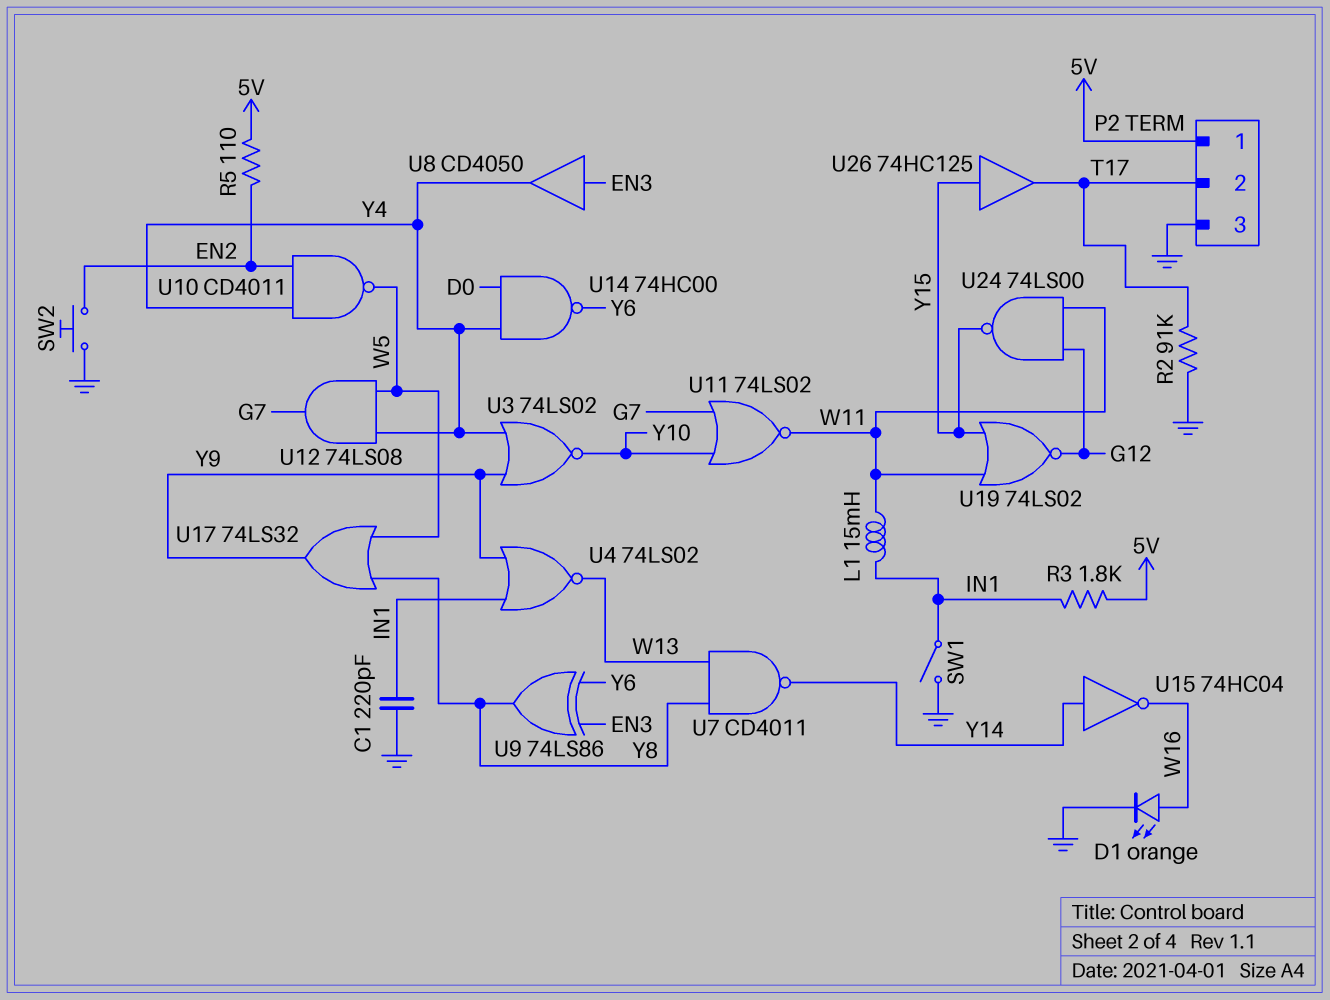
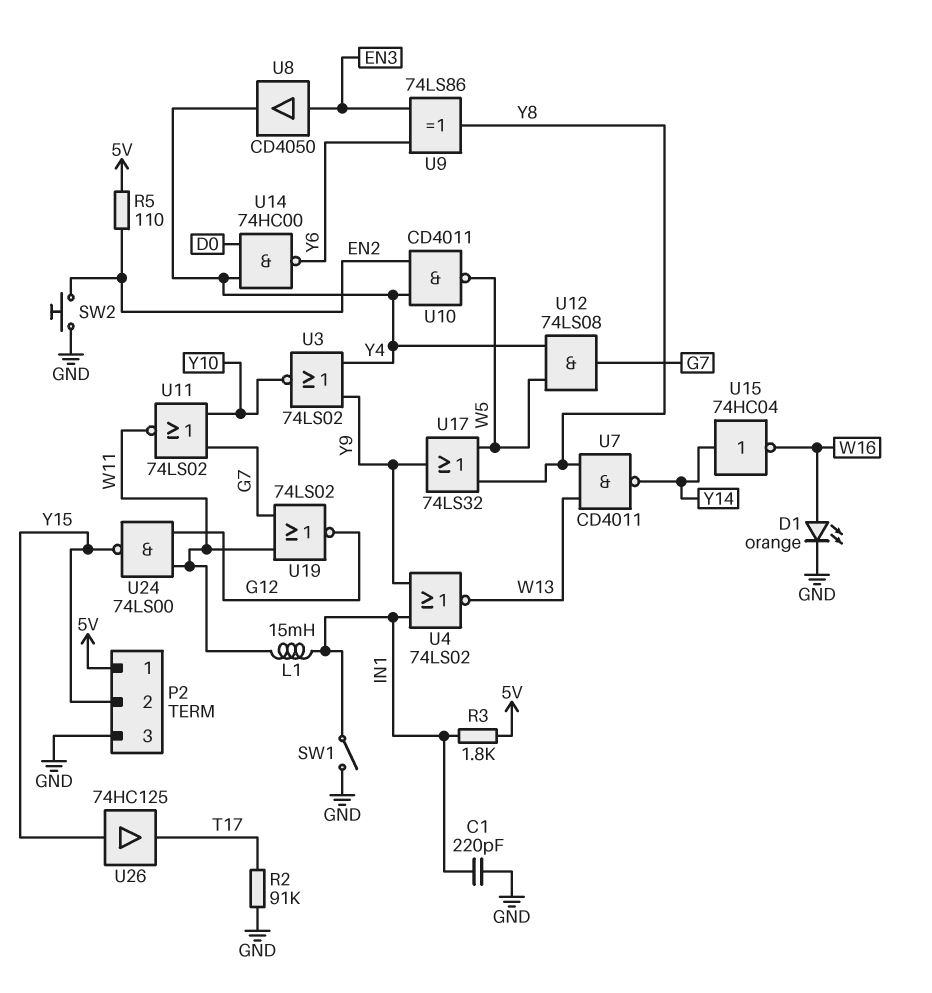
P2 pin 2: T17 -> Y15
U19: NOR 74LS02 (in W11, in Y15, out G12) -> NOR 74LS02 (in G7, in W11, out G12)

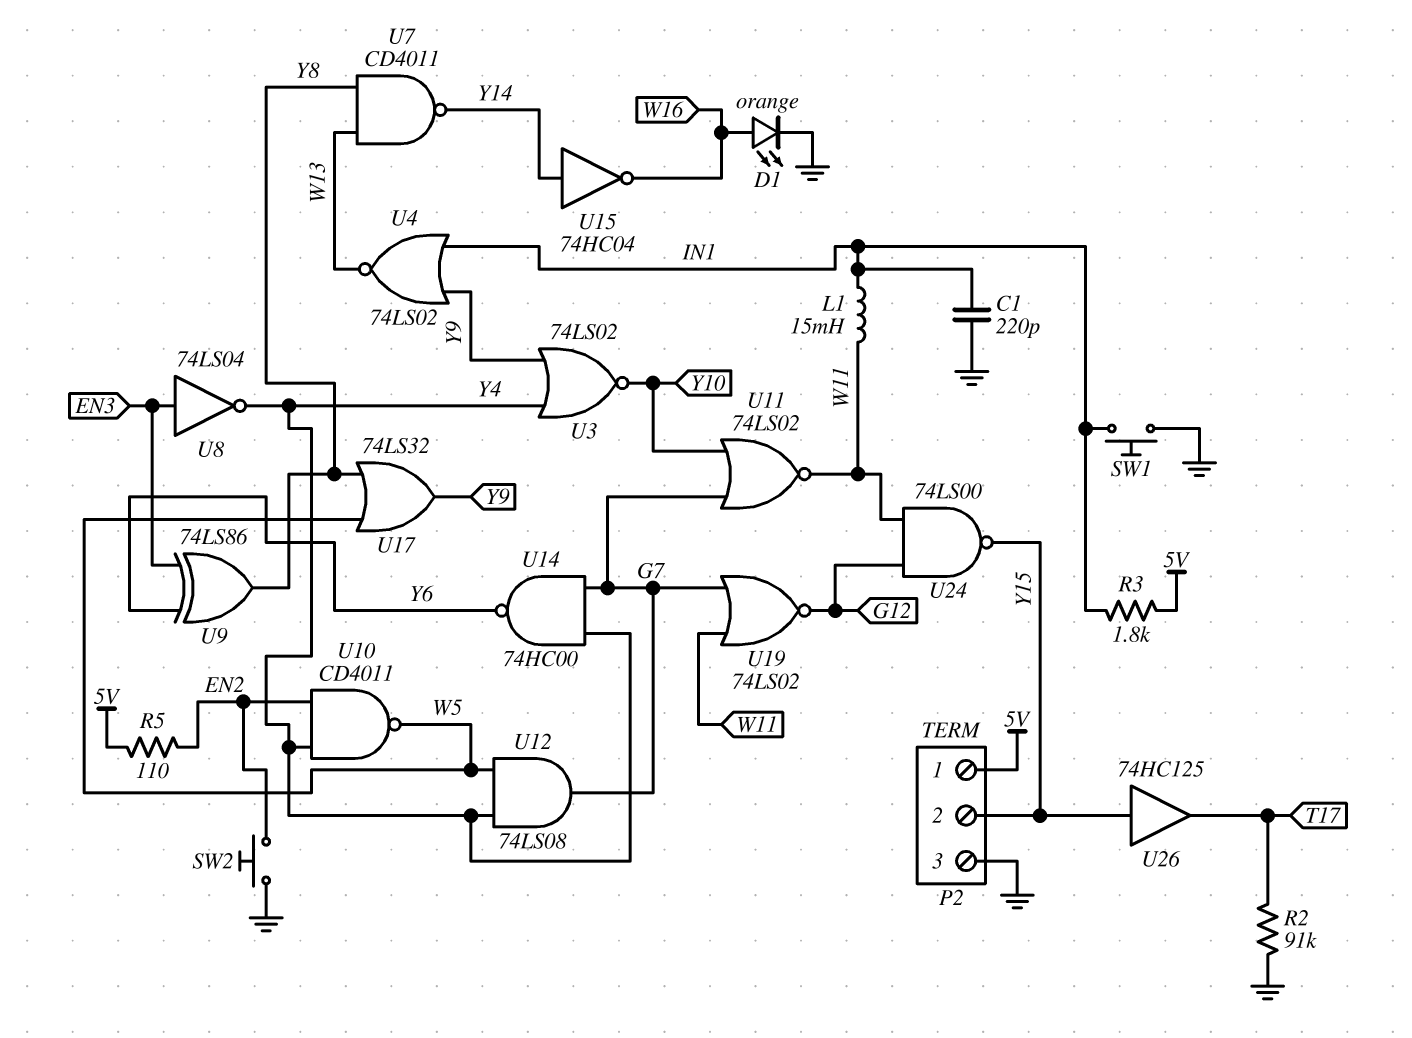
SW1: switch (GND, IN1) -> button (GND, IN1)
U8: buffer CD4050 (in EN3, out Y4) -> NOT 74LS04 (in EN3, out Y4)
U14: NAND 74HC00 (in D0, in Y4, out Y6) -> NAND 74HC00 (in G7, in Y4, out Y6)

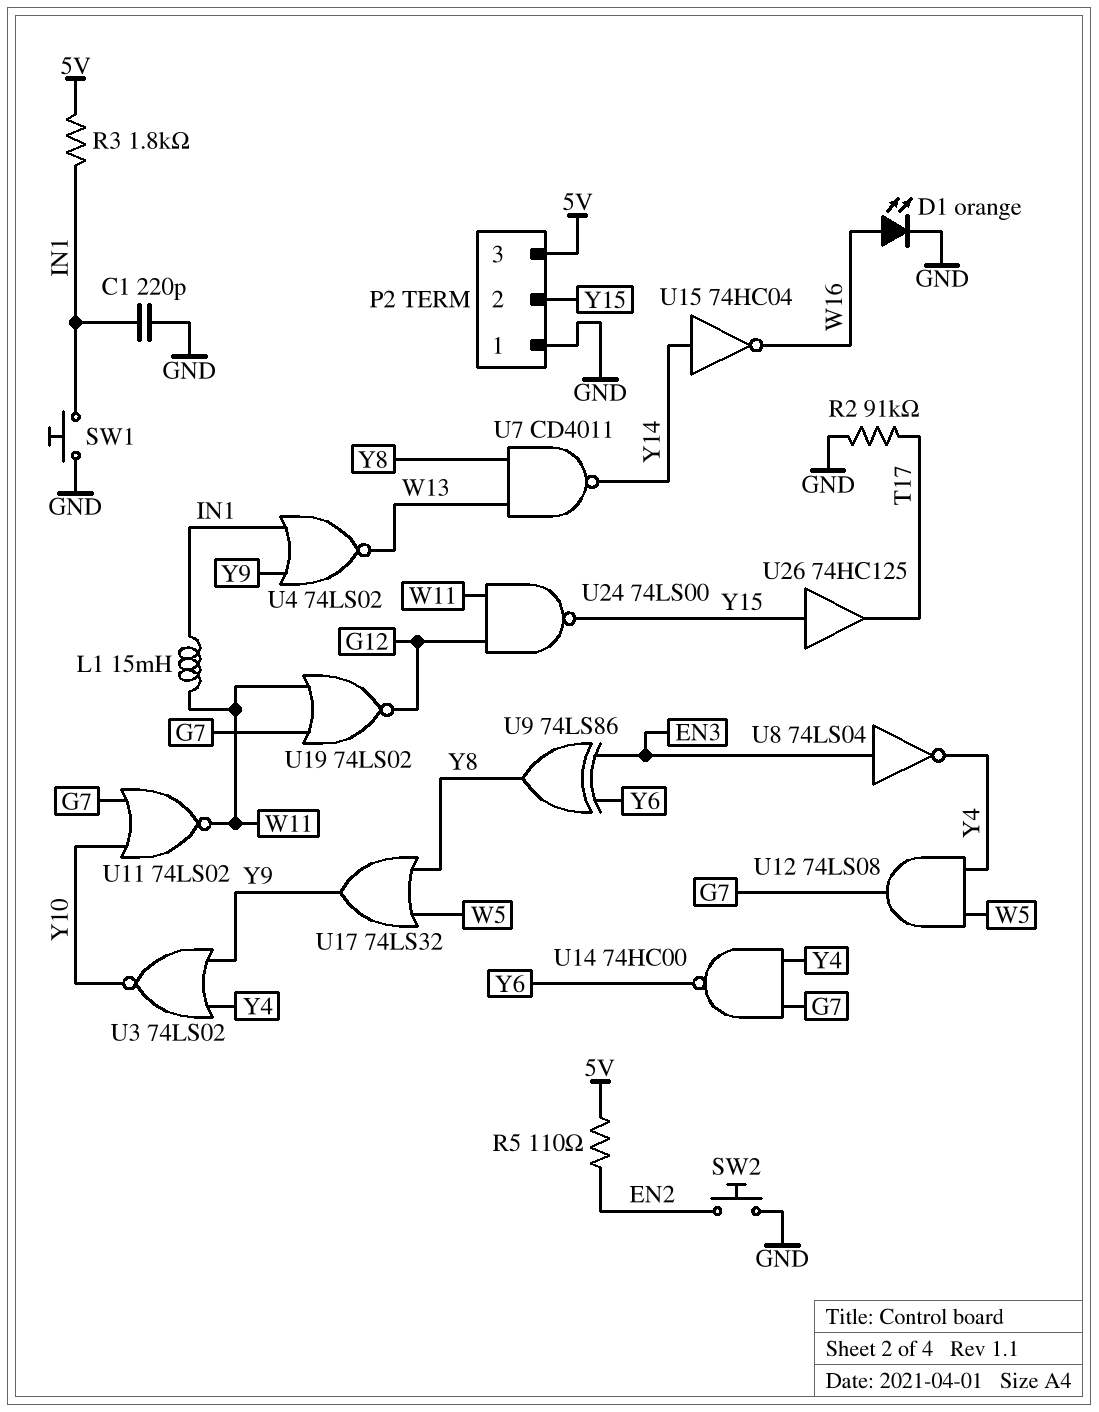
P2 pin 1: 5V -> GND
P2 pin 3: GND -> 5V
U10: NAND CD4011 (in EN2, in Y4, out W5) -> none

